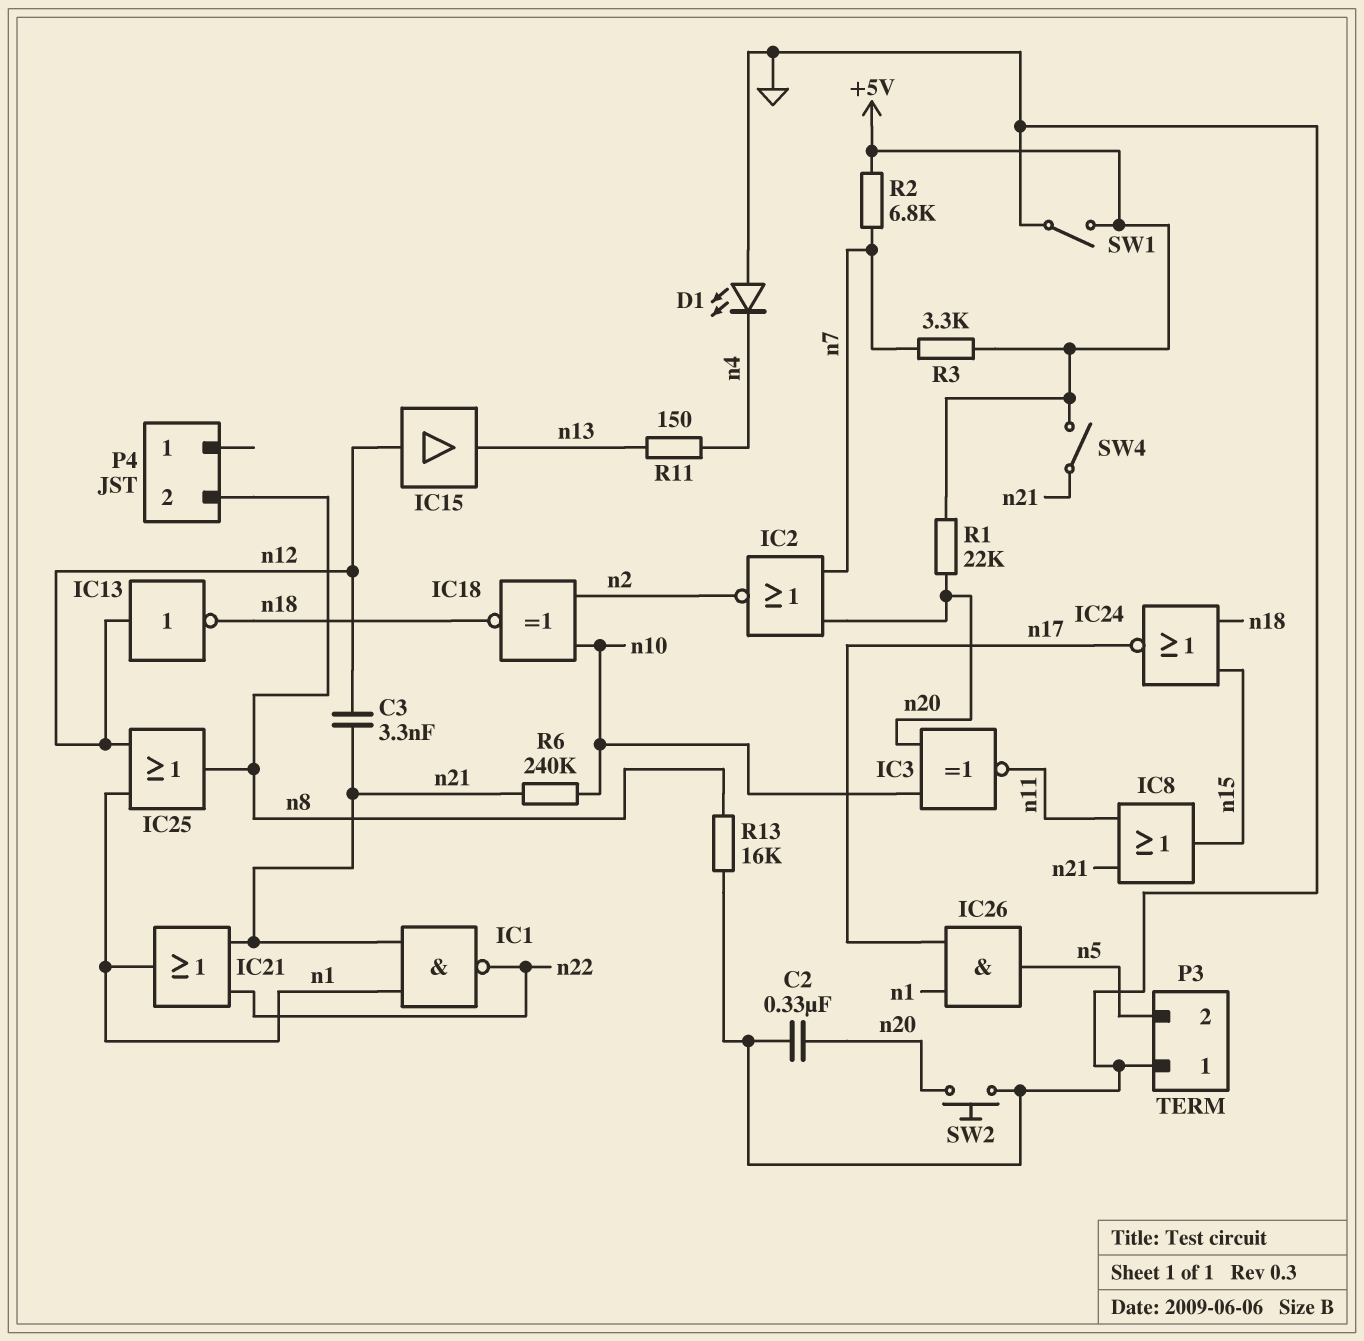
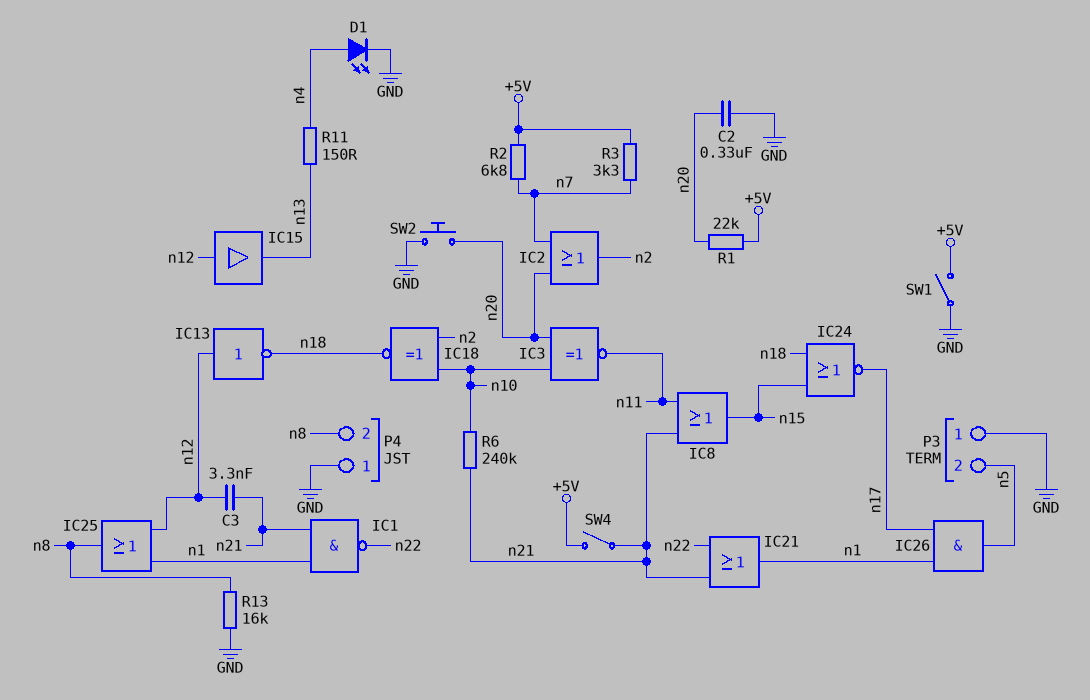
D1: LED (A GND, K n4) -> LED (A n4, K GND)
IC2: NOR (in n7, in n20, out n2) -> OR (in n7, in n20, out n2)
P4 pin 1: none -> GND

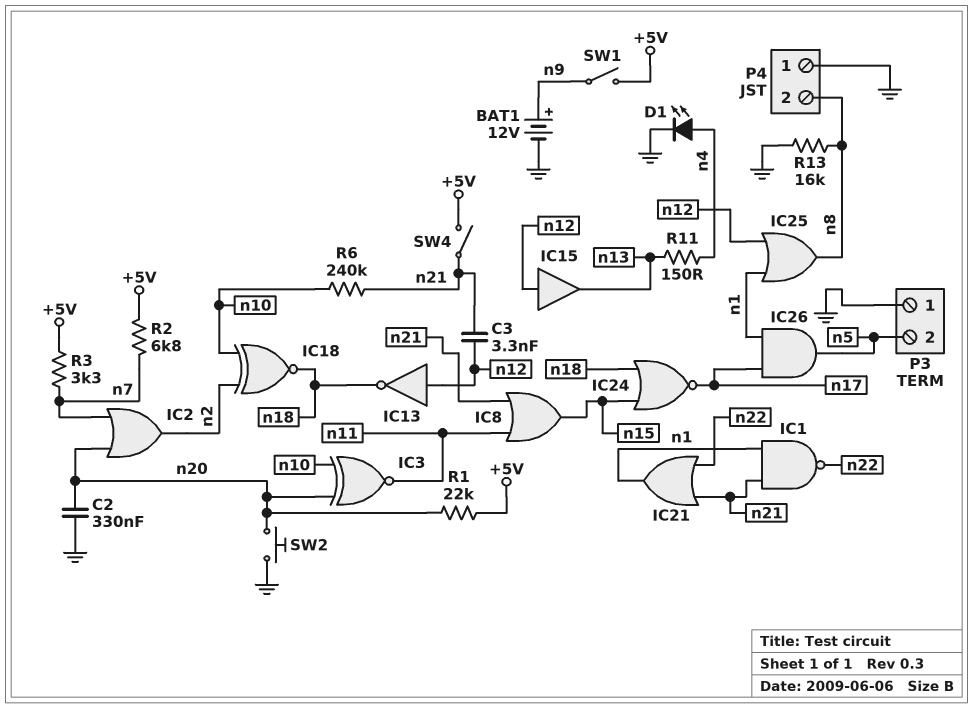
BAT1: none -> 12V (plus n9, minus GND)
SW1: switch (+5V, GND) -> switch (+5V, n9)

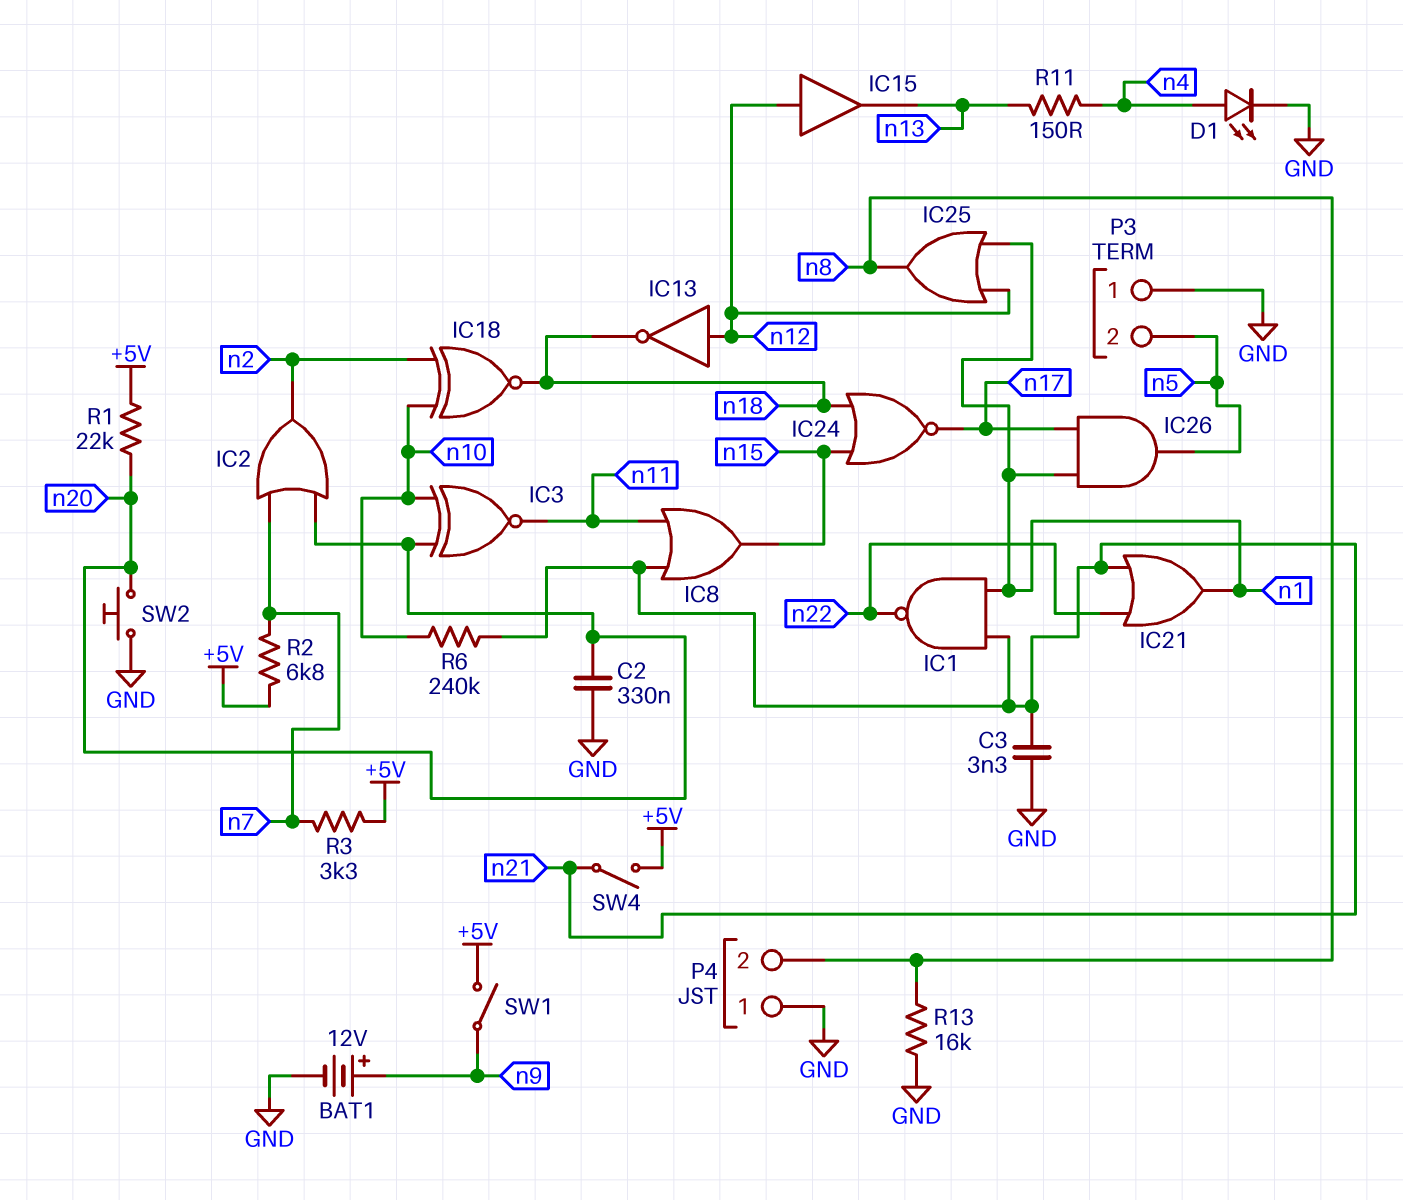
C3: 3.3nF (n12, n21) -> 3.3nF (GND, n21)

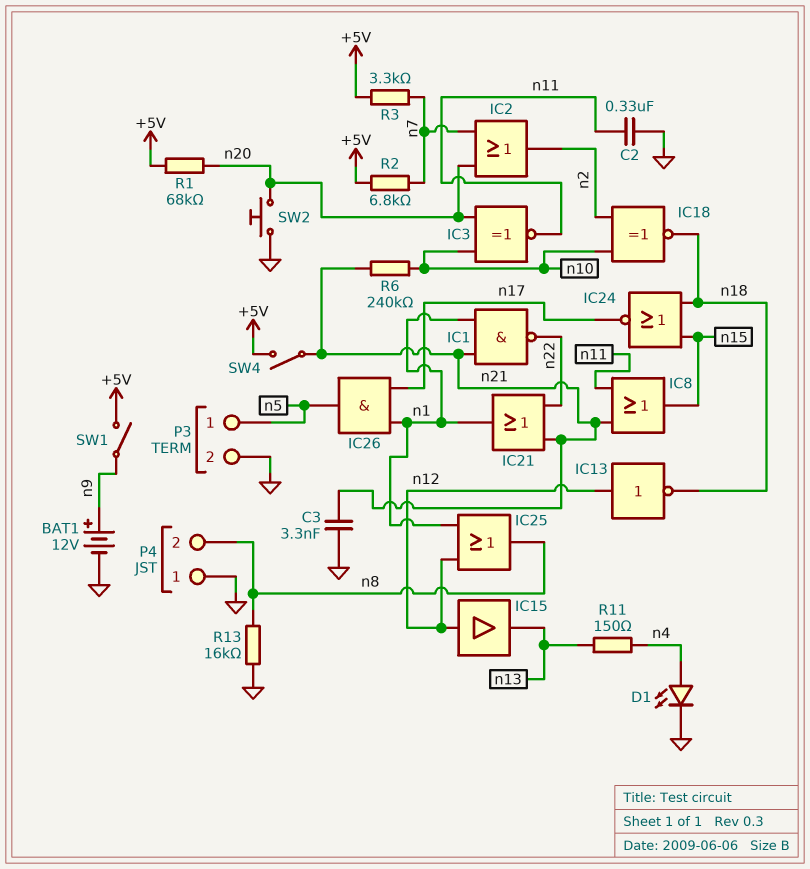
C2: 330nF (GND, n20) -> 330nF (GND, n11)
P3 pin 1: GND -> n5
P3 pin 2: n5 -> GND
R1: 22k (+5V, n20) -> 68k (+5V, n20)

